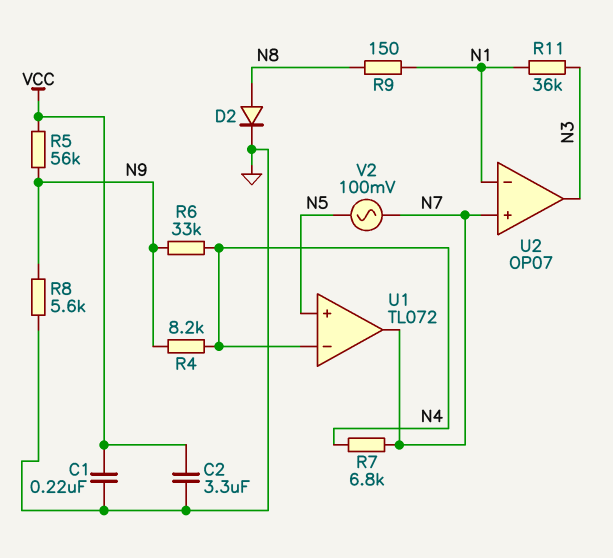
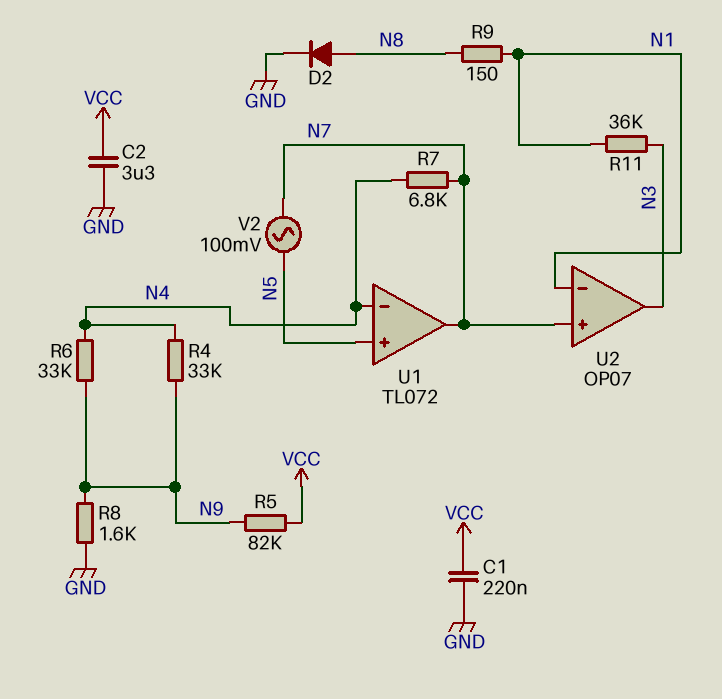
R4: 8.2k (N4, N9) -> 33k (N4, N9)
R5: 56k (N9, VCC) -> 82k (N9, VCC)
R8: 5.6k (GND, N9) -> 1.6k (GND, N9)

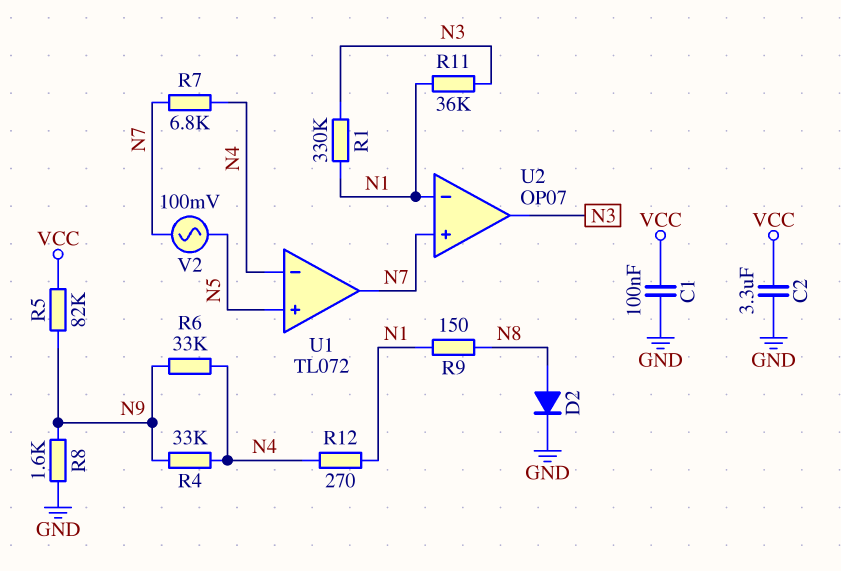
C1: 220nF (GND, VCC) -> 100nF (GND, VCC)
R1: none -> 330k (N1, N3)
R12: none -> 270 (N1, N4)

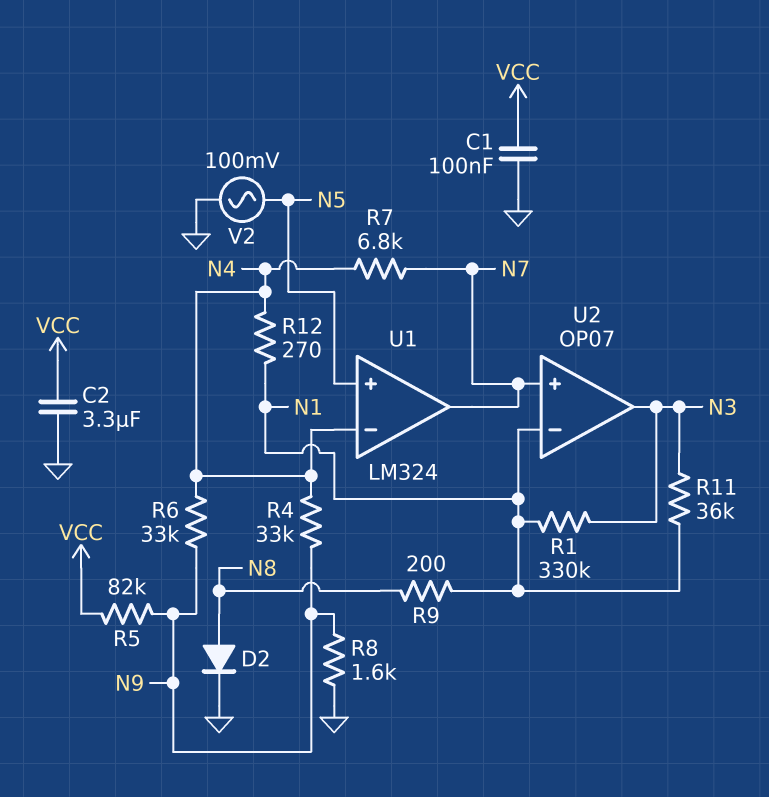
R9: 150 (N1, N8) -> 200 (N1, N8)
U1: TL072 -> LM324
V2: AC 100mV (N5, N7) -> AC 100mV (GND, N5)

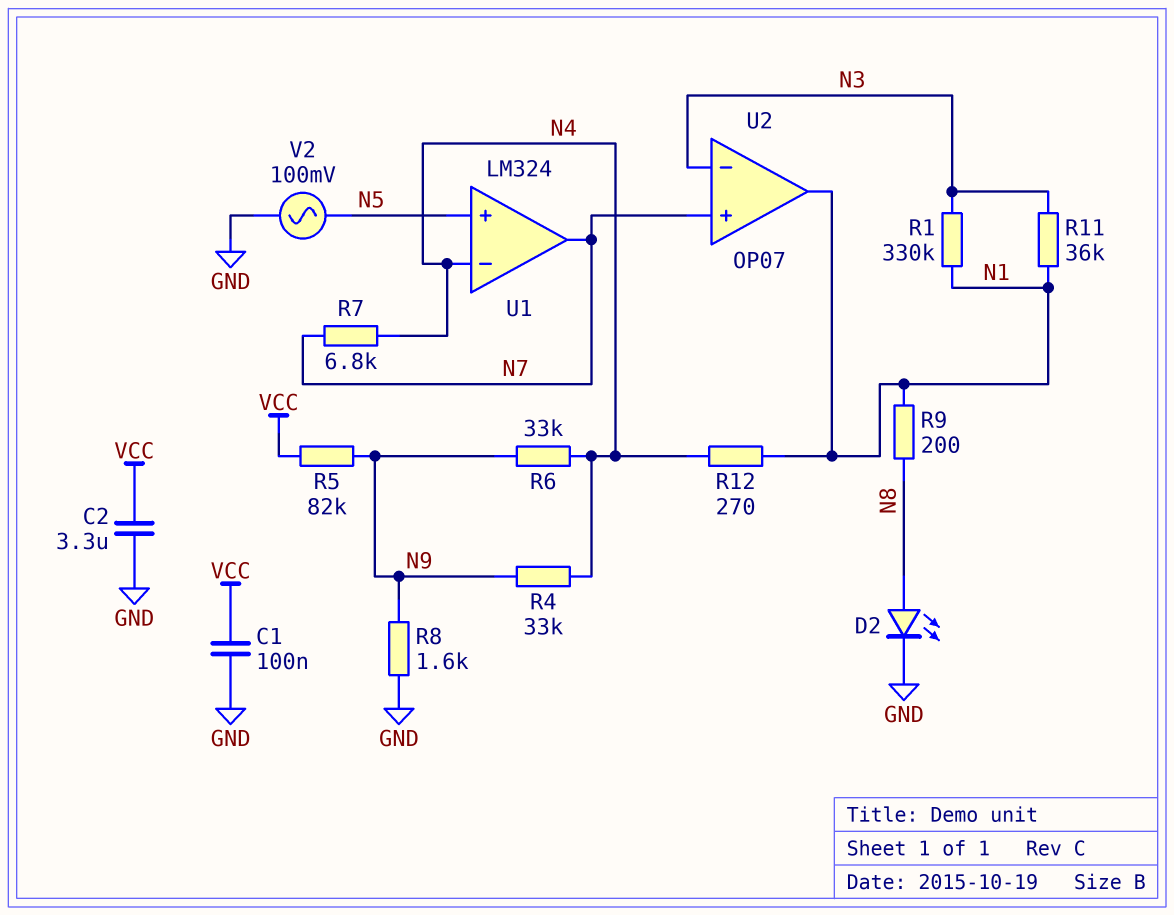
D2: diode (A N8, K GND) -> LED (A N8, K GND)
U2 pin in-: N1 -> N3
U2 pin out: N3 -> N1

